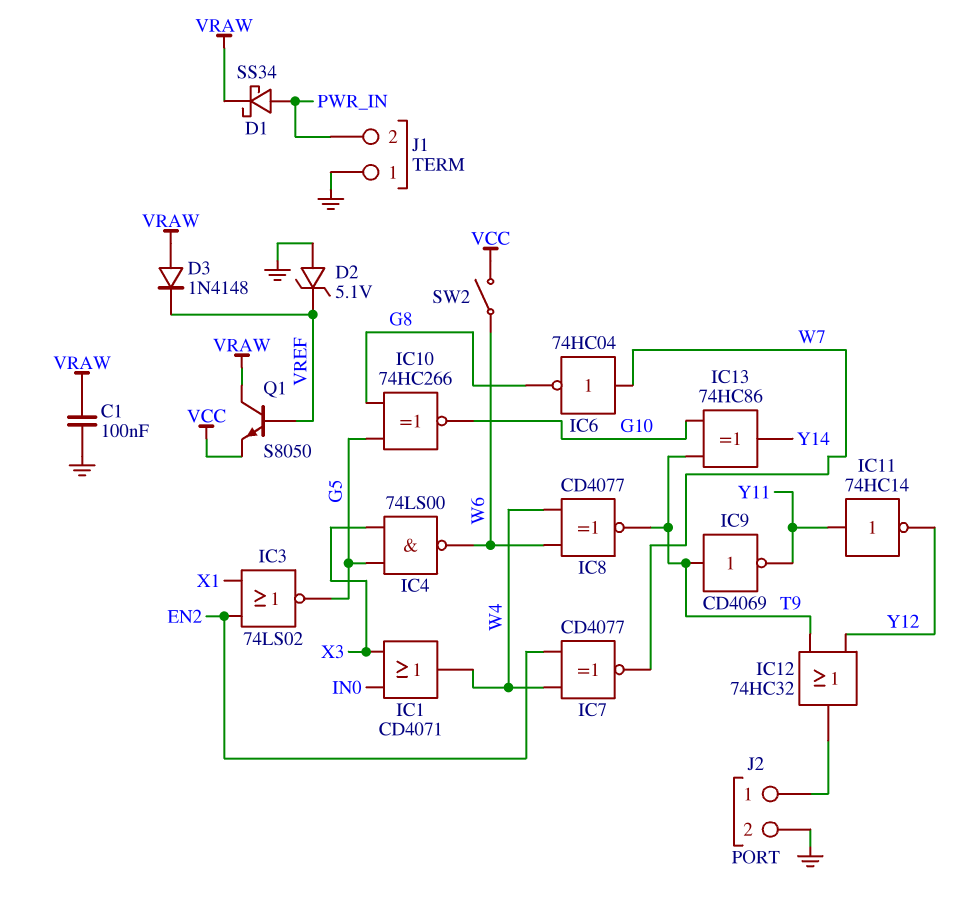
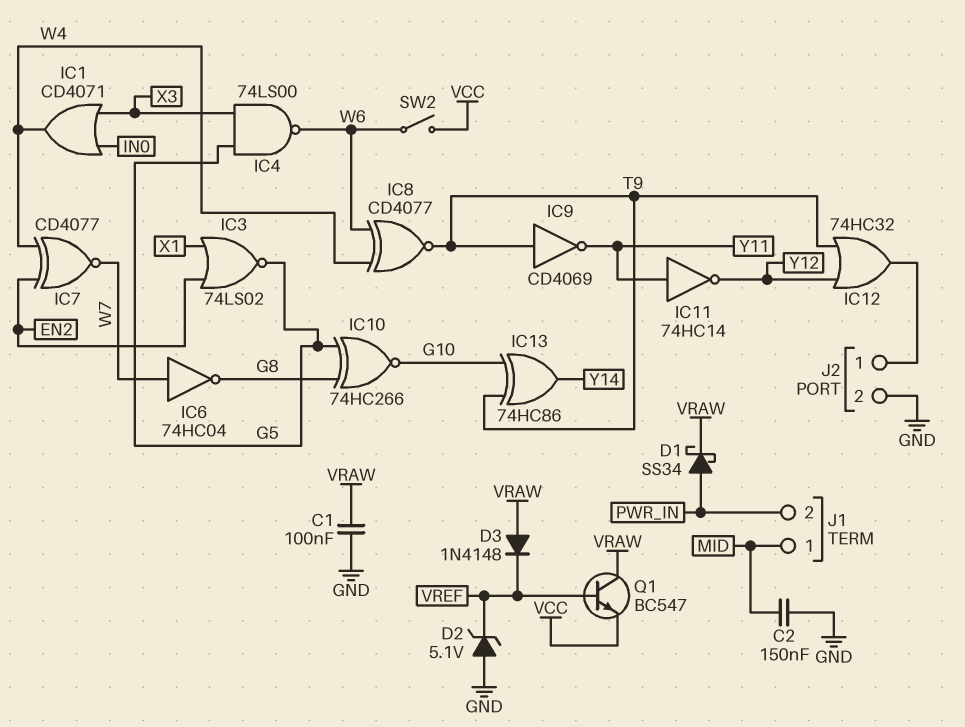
C2: none -> 150nF (GND, MID)
J1 pin 1: GND -> MID
Q1: NPN S8050 (B VREF, C VRAW, E VCC) -> NPN BC547 (B VREF, C VRAW, E VCC)

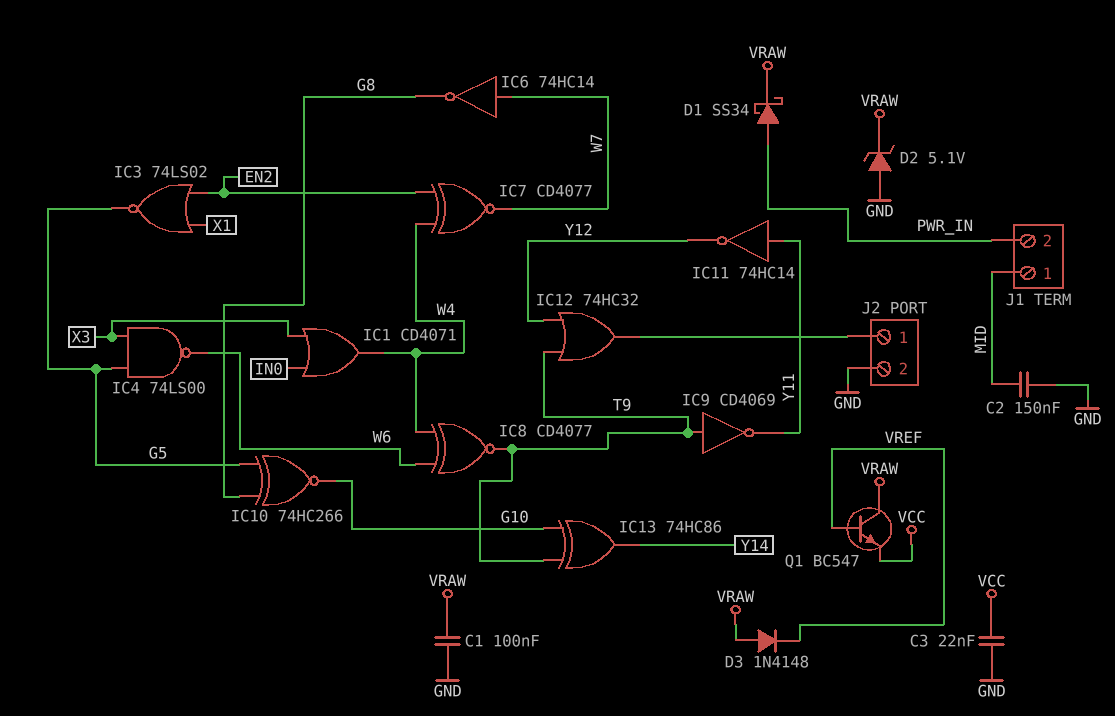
C3: none -> 22nF (GND, VCC)
D2: zener 5.1V (A GND, K VREF) -> zener 5.1V (A GND, K VRAW)
IC6: NOT 74HC04 (in W7, out G8) -> NOT 74HC14 (in W7, out G8)
SW2: switch (VCC, W6) -> none

